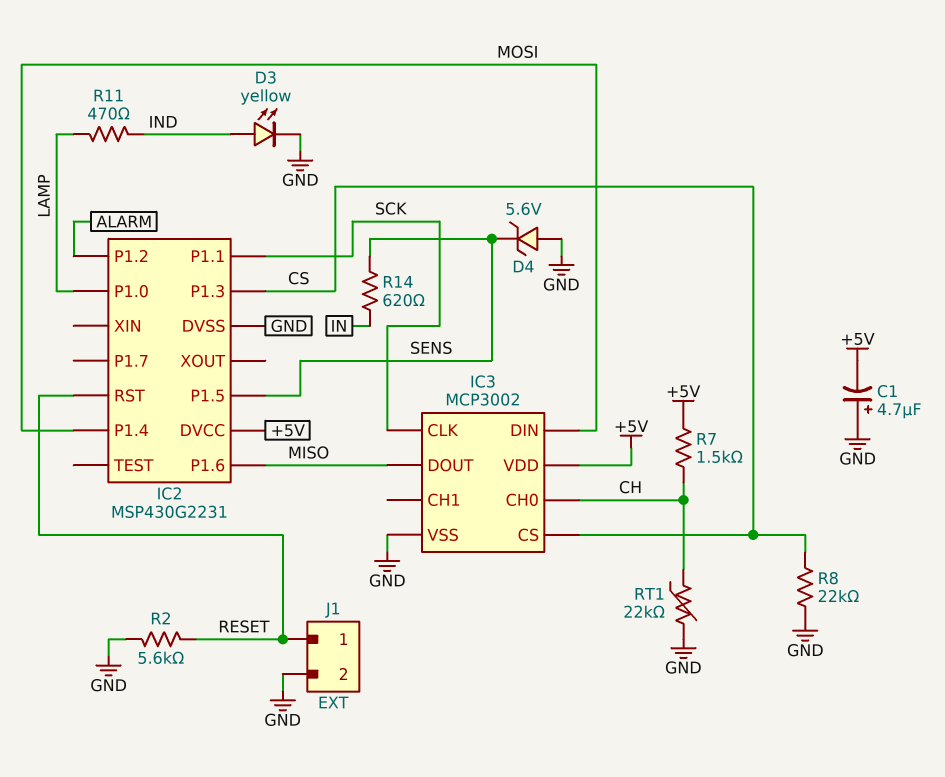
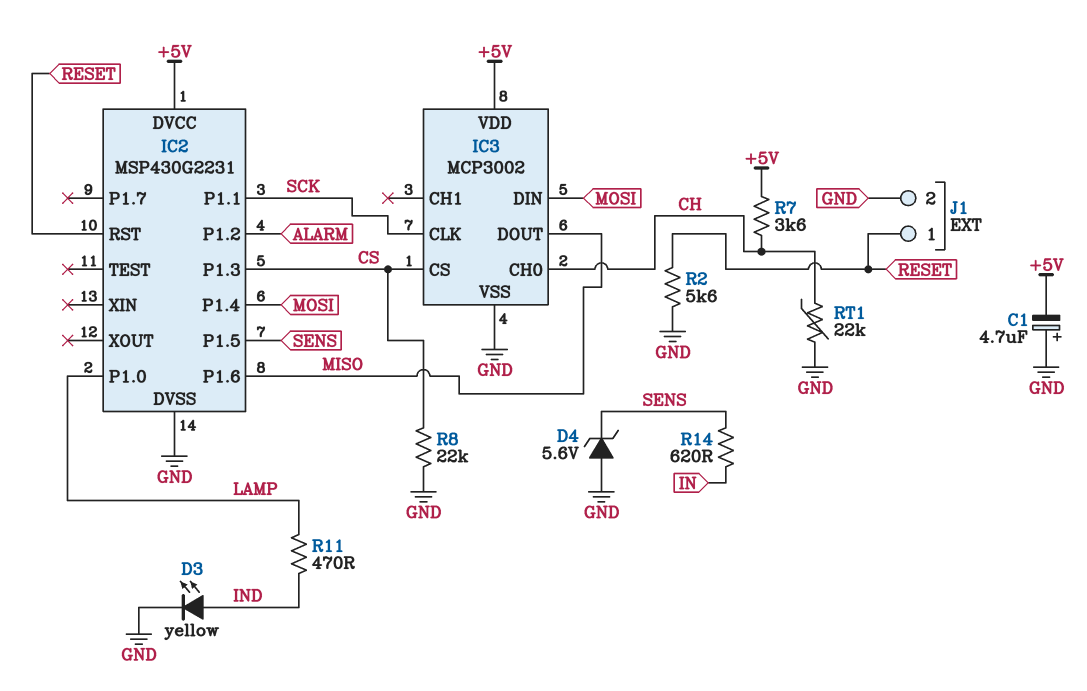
R7: 1.5k (+5V, CH) -> 3.6k (+5V, CH)

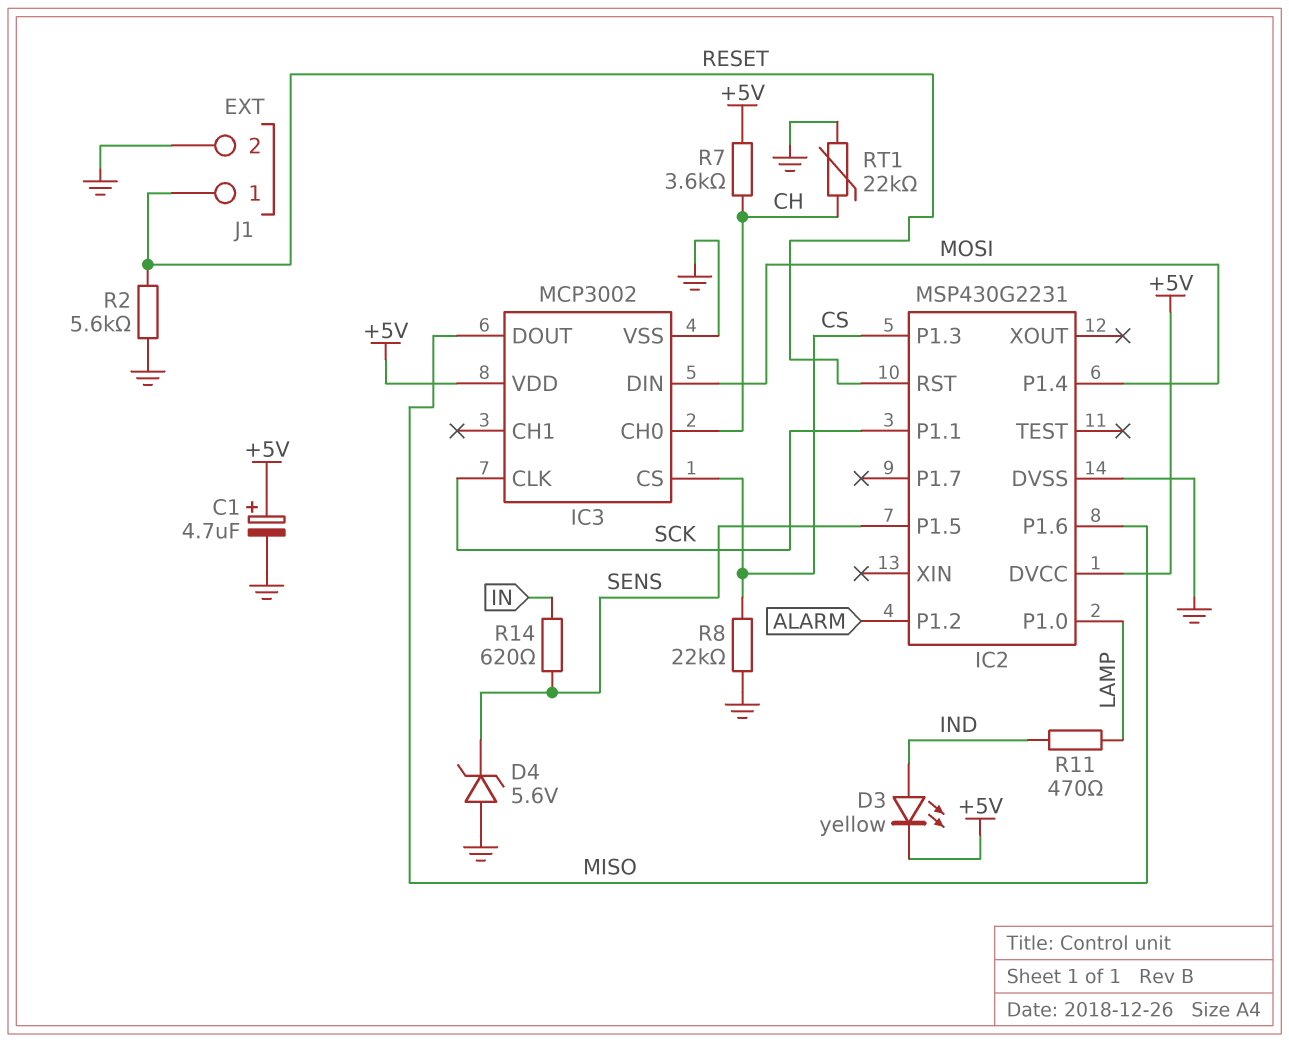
C1: 4.7uF (plus GND, minus +5V) -> 4.7uF (plus +5V, minus GND)
D3: LED yellow (A IND, K GND) -> LED yellow (A IND, K +5V)

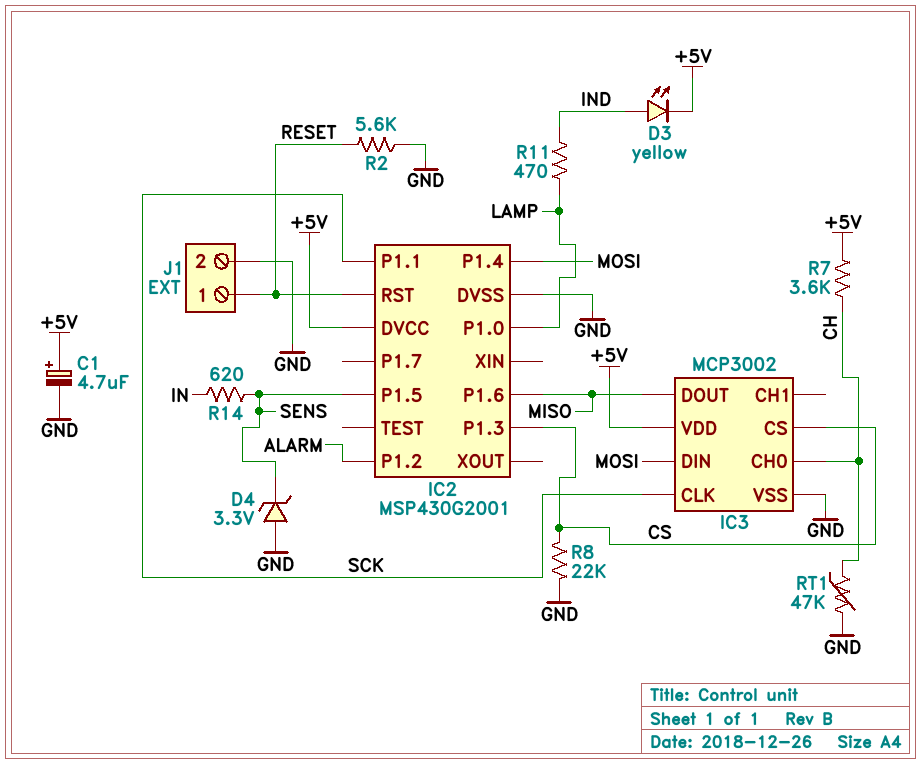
D4: zener 5.6V (A GND, K SENS) -> zener 3.3V (A GND, K SENS)
IC2: MSP430G2231 -> MSP430G2001
RT1: 22k (CH, GND) -> 47k (CH, GND)

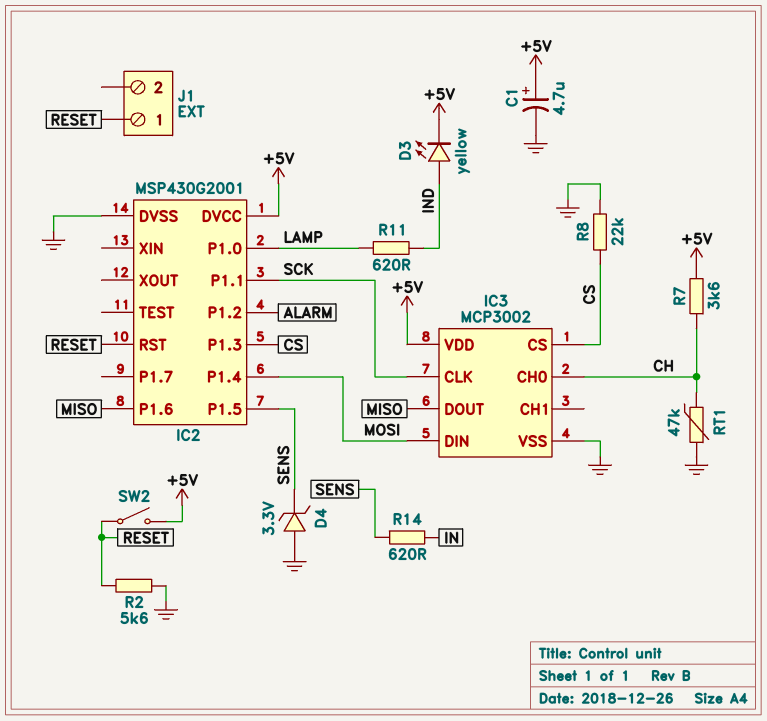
J1 pin 2: GND -> none
R11: 470 (IND, LAMP) -> 620 (IND, LAMP)
SW2: none -> switch (+5V, RESET)

